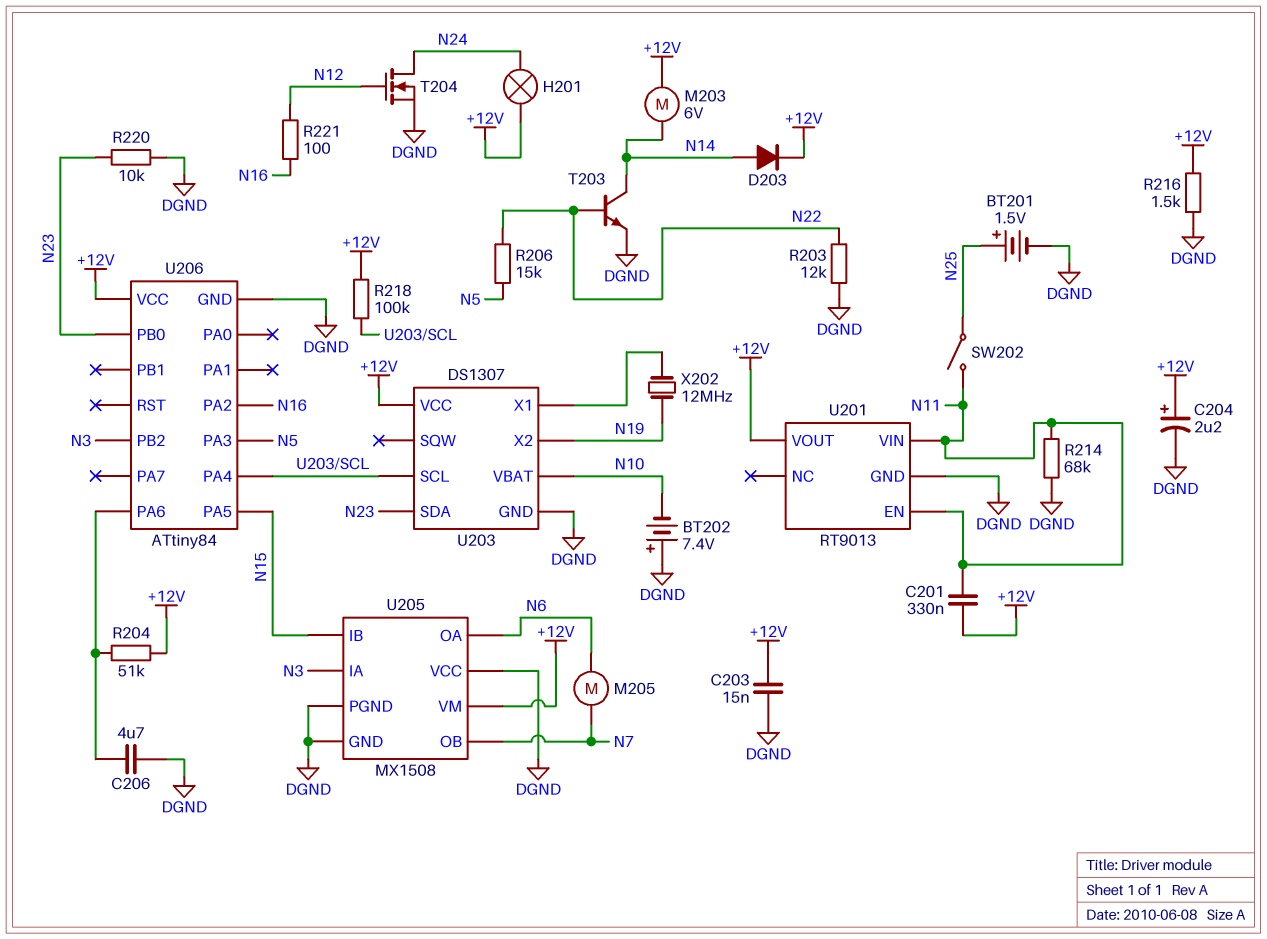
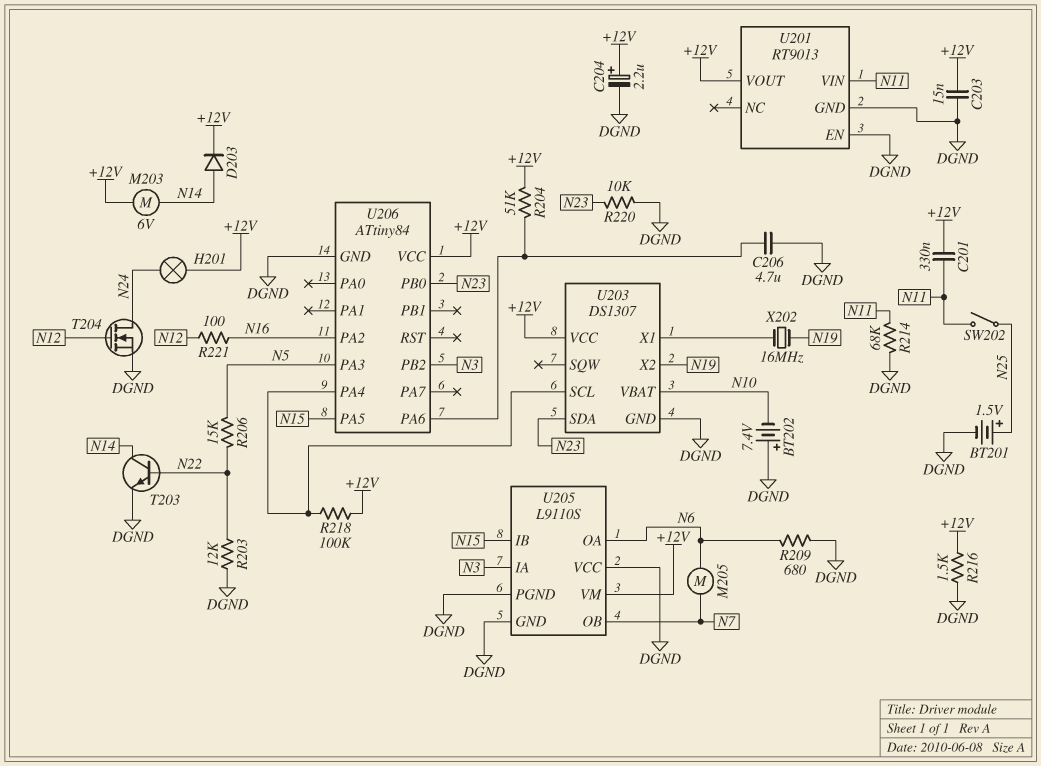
R209: none -> 680 (DGND, N6)
U201 pin EN: N11 -> DGND
U205: MX1508 -> L9110S
X202: 12MHz (N19, U203/X1) -> 16MHz (N19, U203/X1)

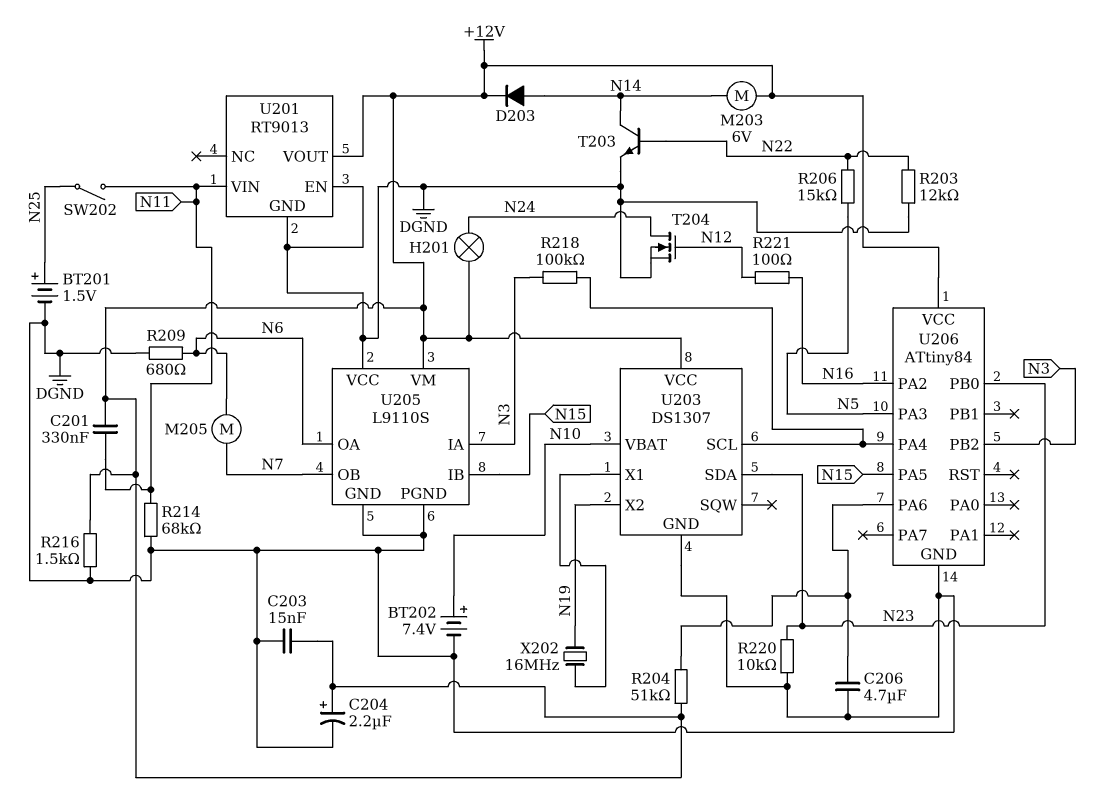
BT202: 7.4V (plus DGND, minus N10) -> 7.4V (plus N10, minus DGND)
R218: 100k (+12V, U203/SCL) -> 100k (N3, U203/SCL)

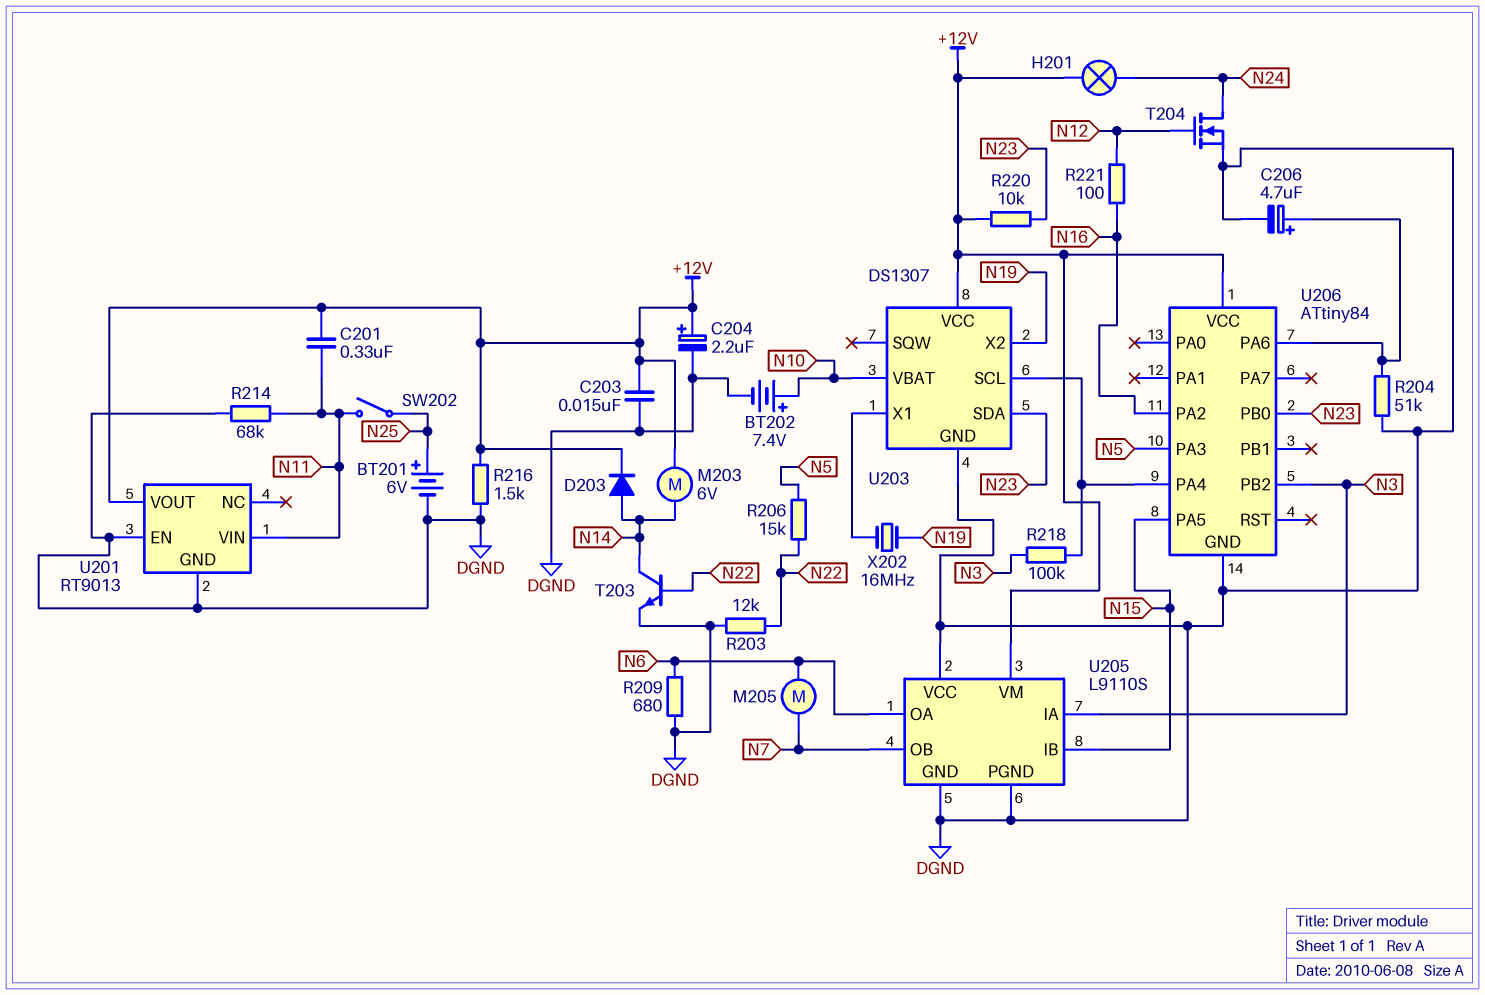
BT201: 1.5V (plus N25, minus DGND) -> 6V (plus N25, minus DGND)
C206: 4.7uF (DGND, U206/PA6) -> 4.7uF (plus U206/PA6, minus DGND)
R204: 51k (+12V, U206/PA6) -> 51k (DGND, U206/PA6)
R220: 10k (DGND, N23) -> 10k (+12V, N23)

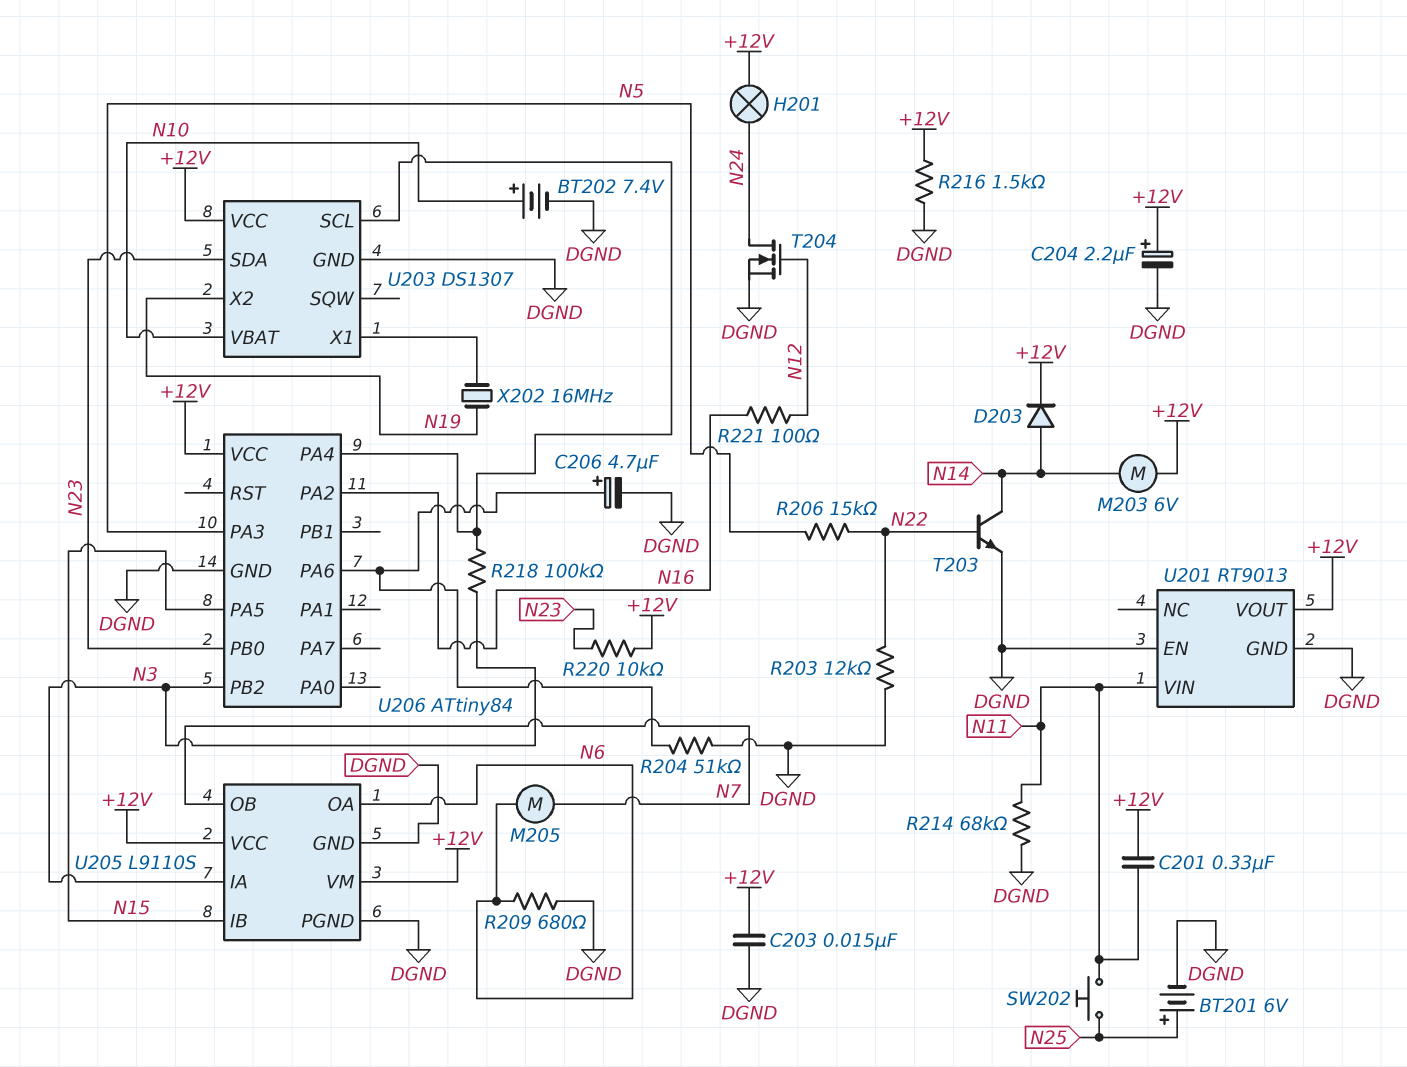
SW202: switch (N11, N25) -> button (N11, N25)
U205 pin VCC: DGND -> +12V

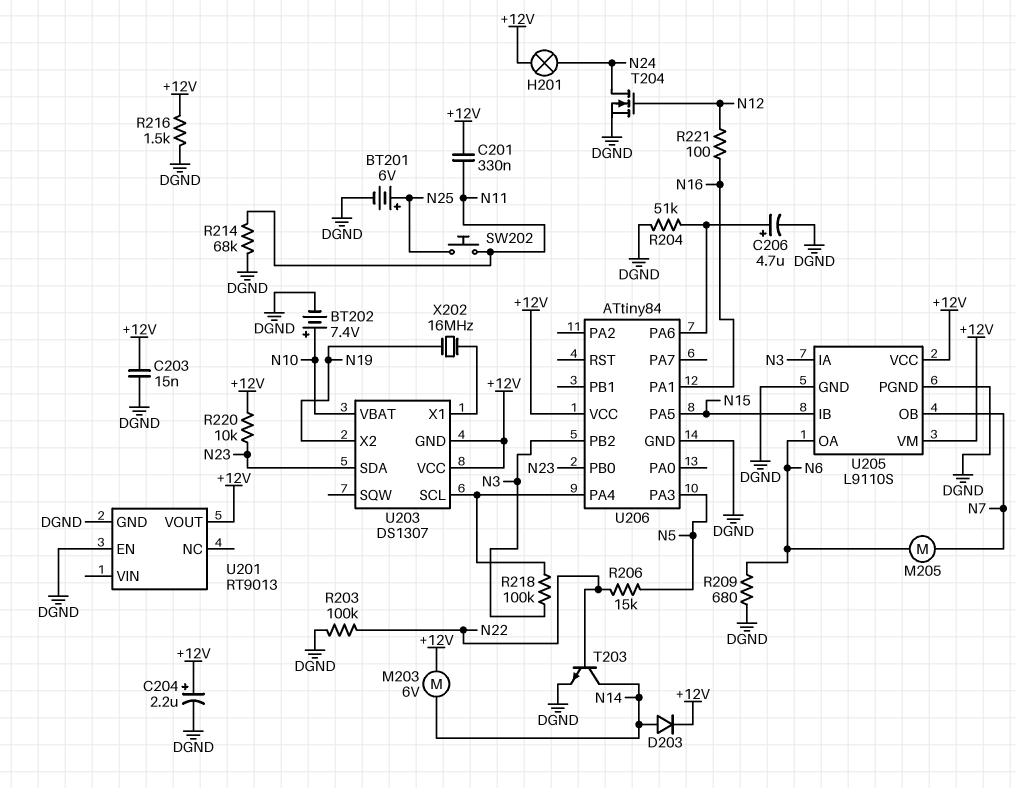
R203: 12k (DGND, N22) -> 100k (DGND, N22)
U201 pin VIN: N11 -> none
U203 pin GND: DGND -> +12V
U206 pin PA1: none -> N16
U206 pin PA2: N16 -> none

